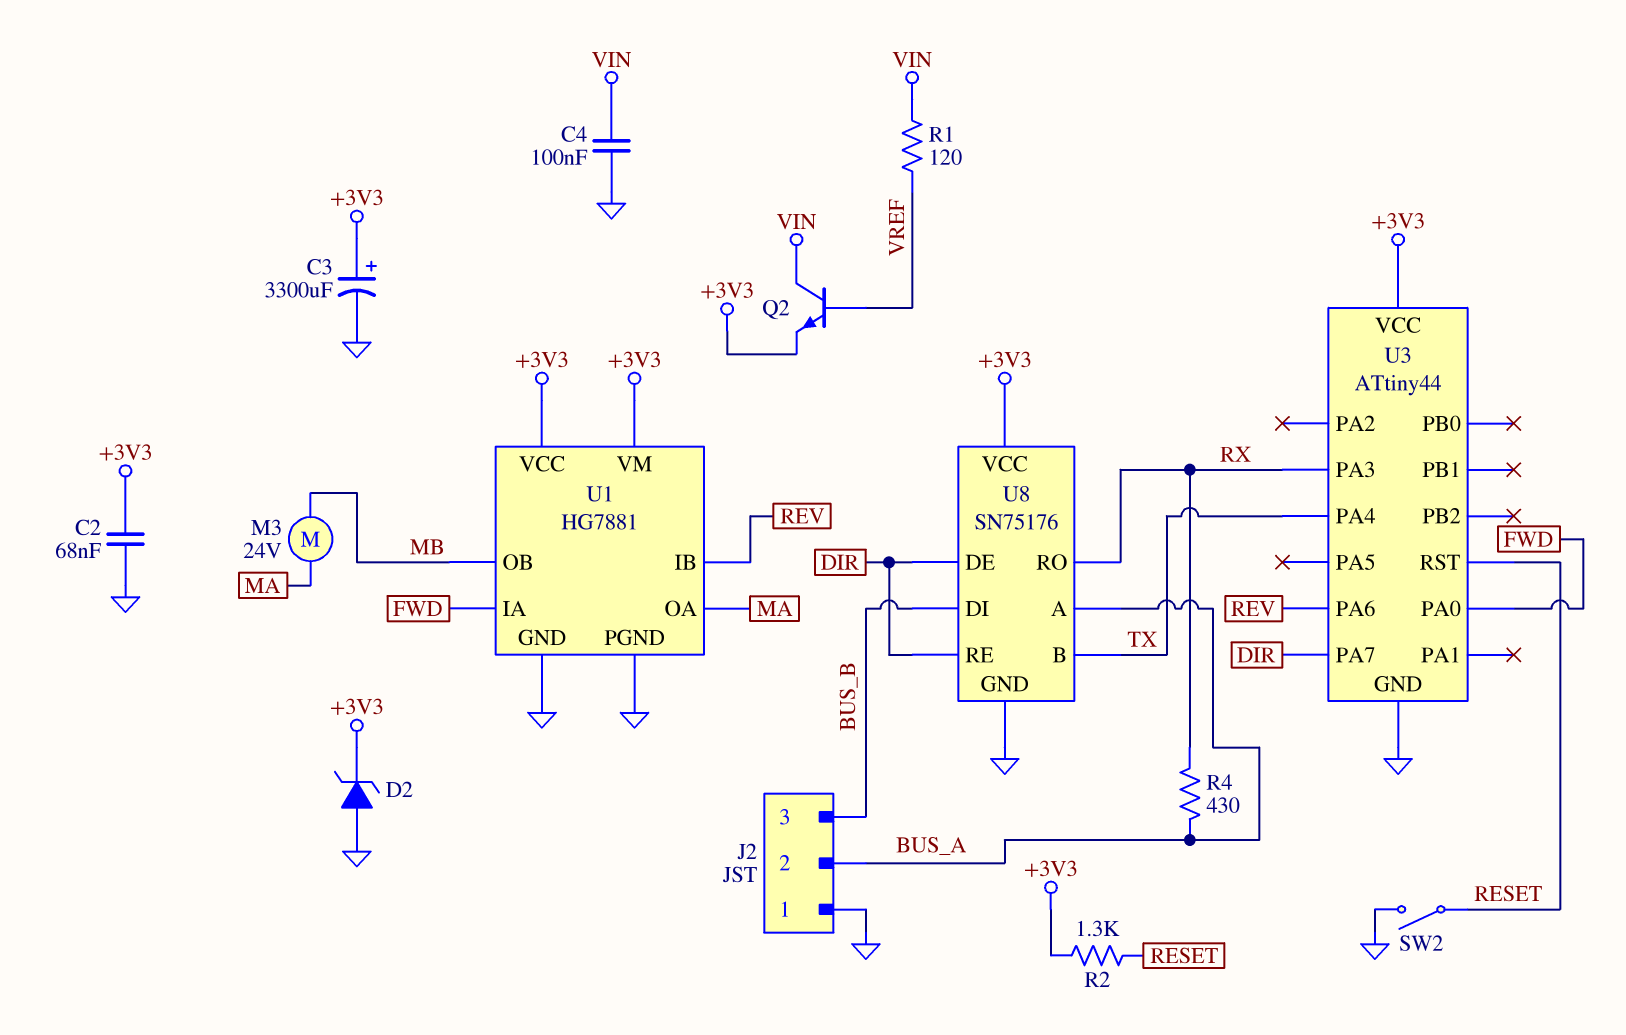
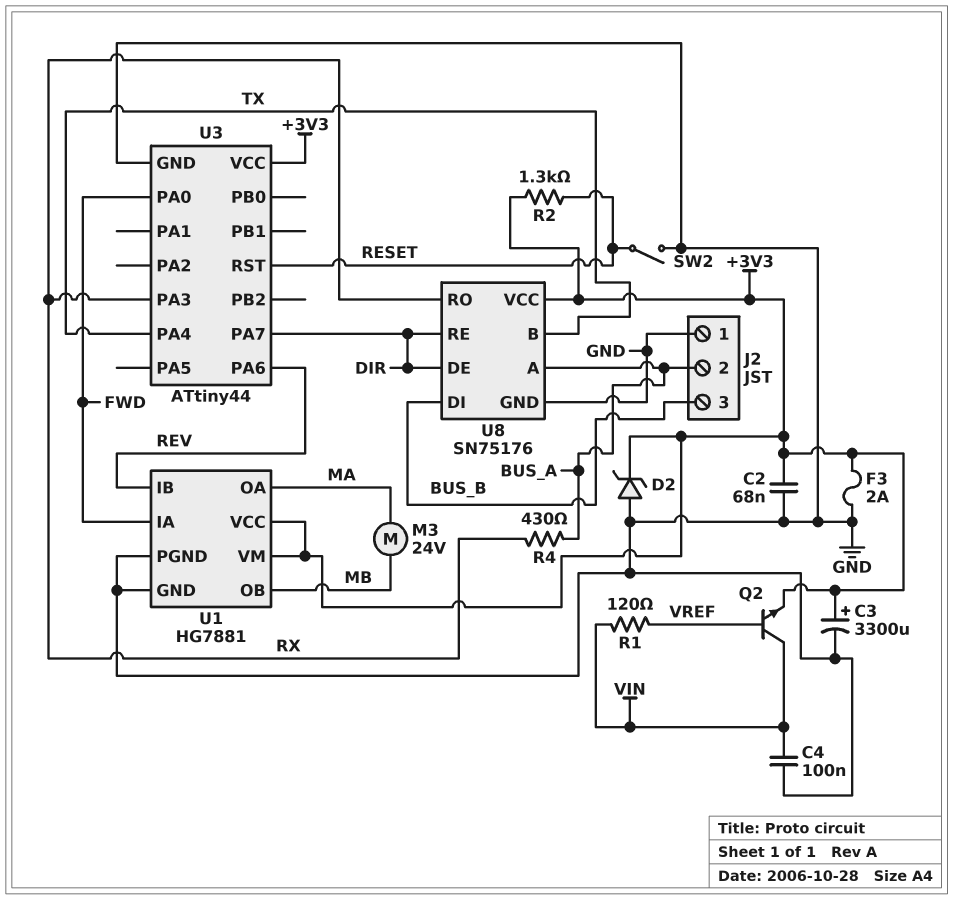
F3: none -> 2A (+3V3, GND)

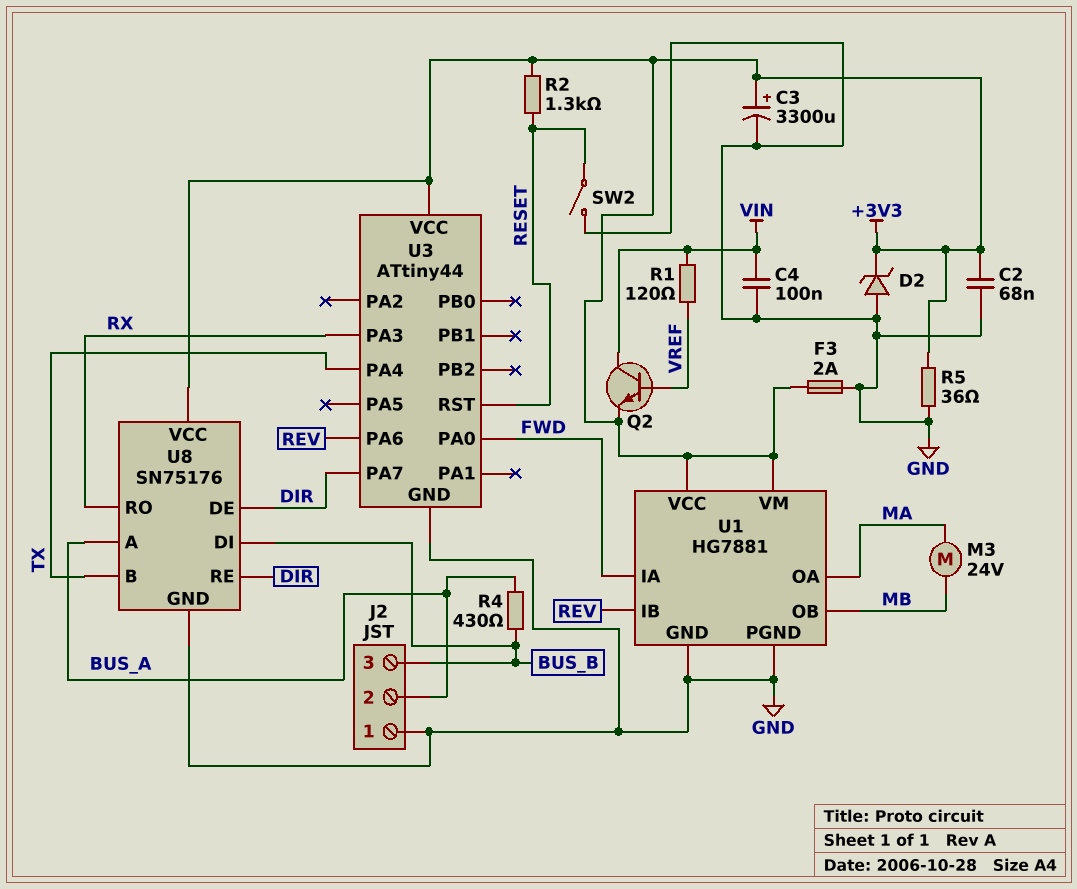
R4: 430 (BUS_A, RX) -> 430 (BUS_A, BUS_B)
R5: none -> 36 (+3V3, GND)

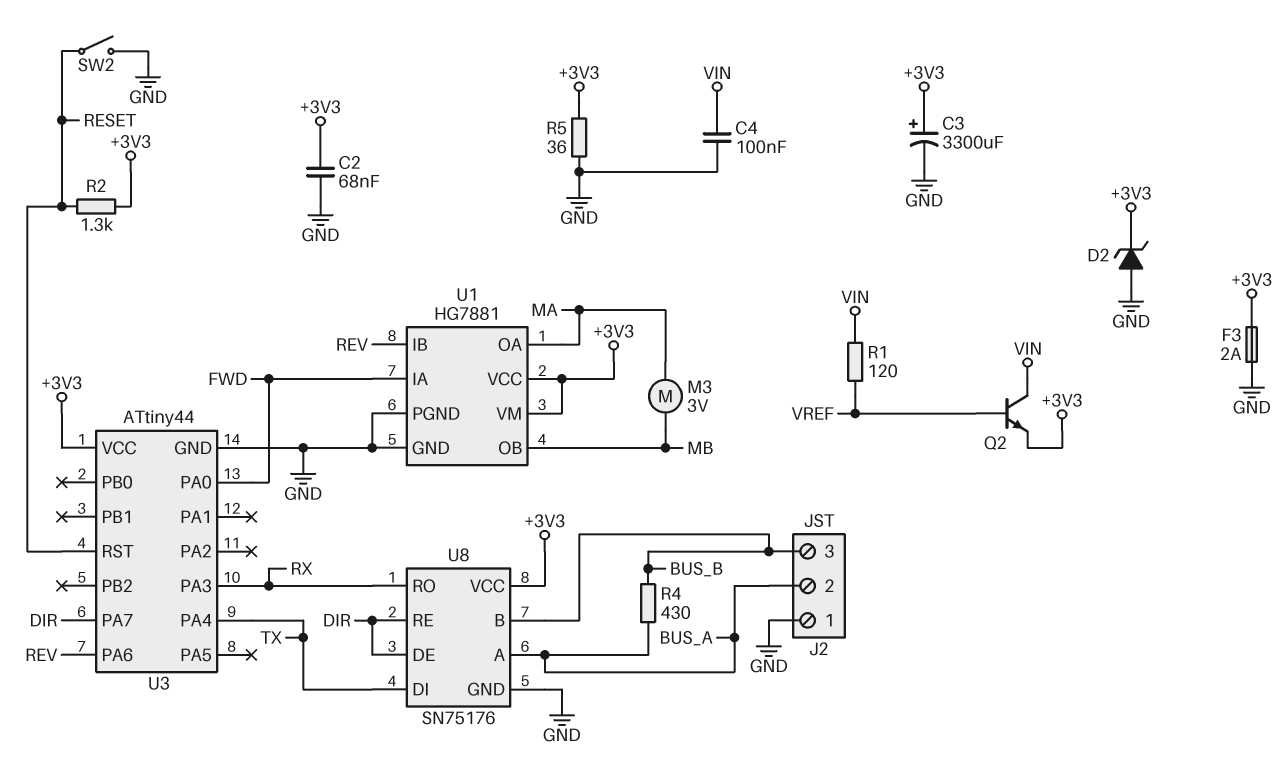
M3: motor 24V (MA, MB) -> motor 3V (MA, MB)
U8 pin B: TX -> BUS_B
U8 pin DI: BUS_B -> TX

